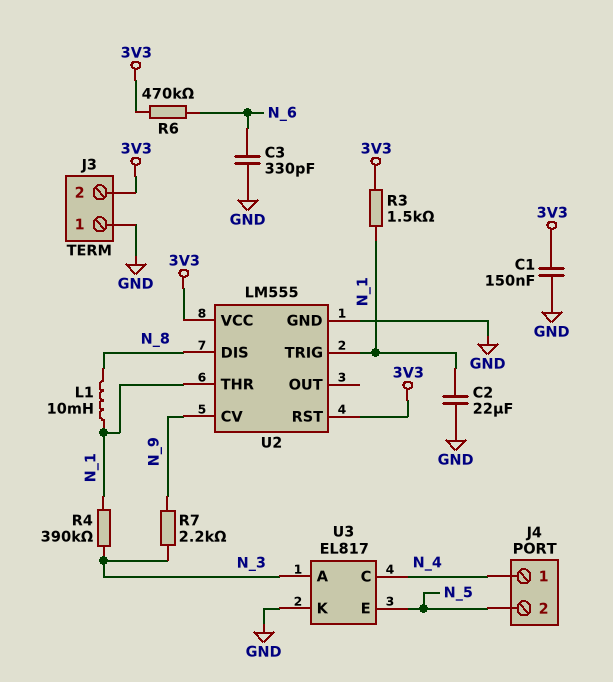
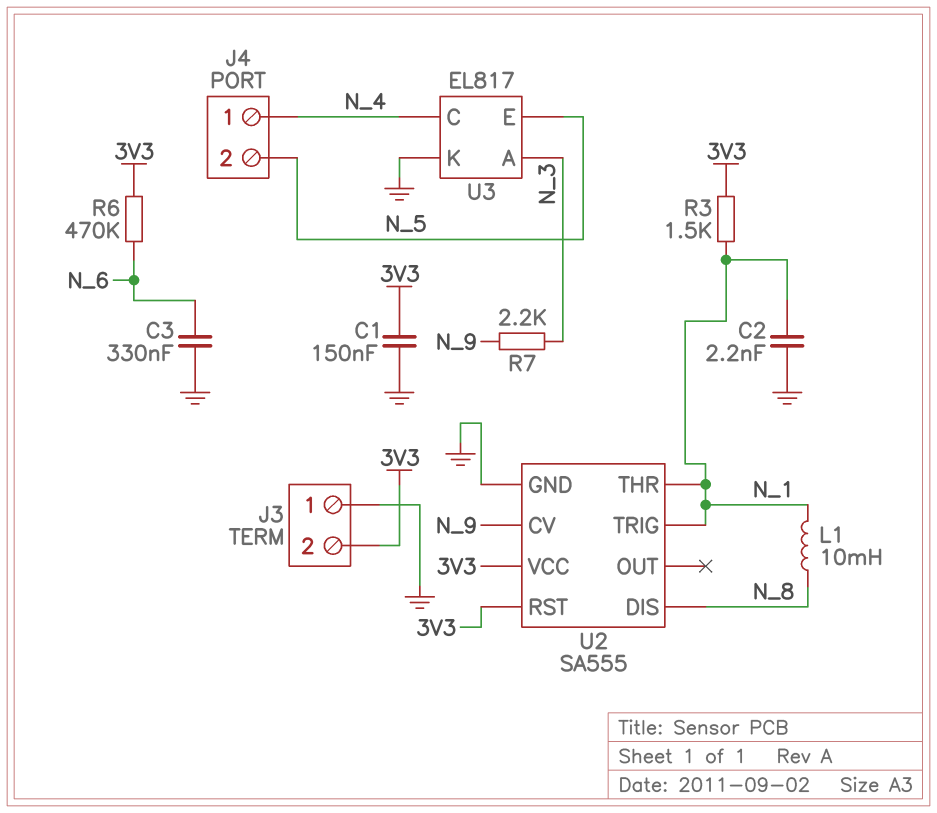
C2: 22uF (GND, N_1) -> 2.2nF (GND, N_1)
C3: 330pF (GND, N_6) -> 330nF (GND, N_6)
R4: 390k (N_1, N_3) -> none
U2: LM555 -> SA555

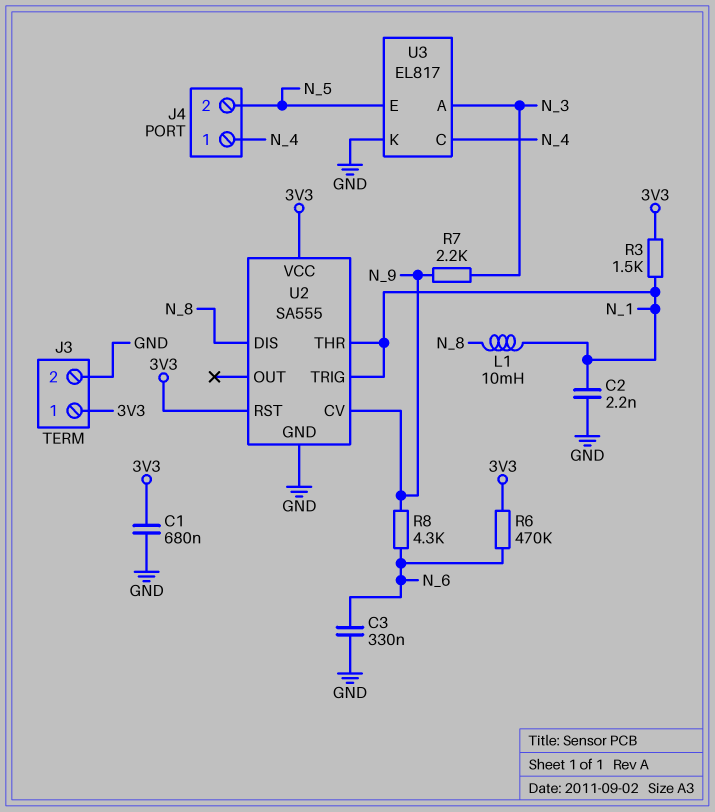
C1: 150nF (3V3, GND) -> 680nF (3V3, GND)
J3 pin 1: GND -> 3V3
J3 pin 2: 3V3 -> GND
R8: none -> 4.3k (N_6, N_9)

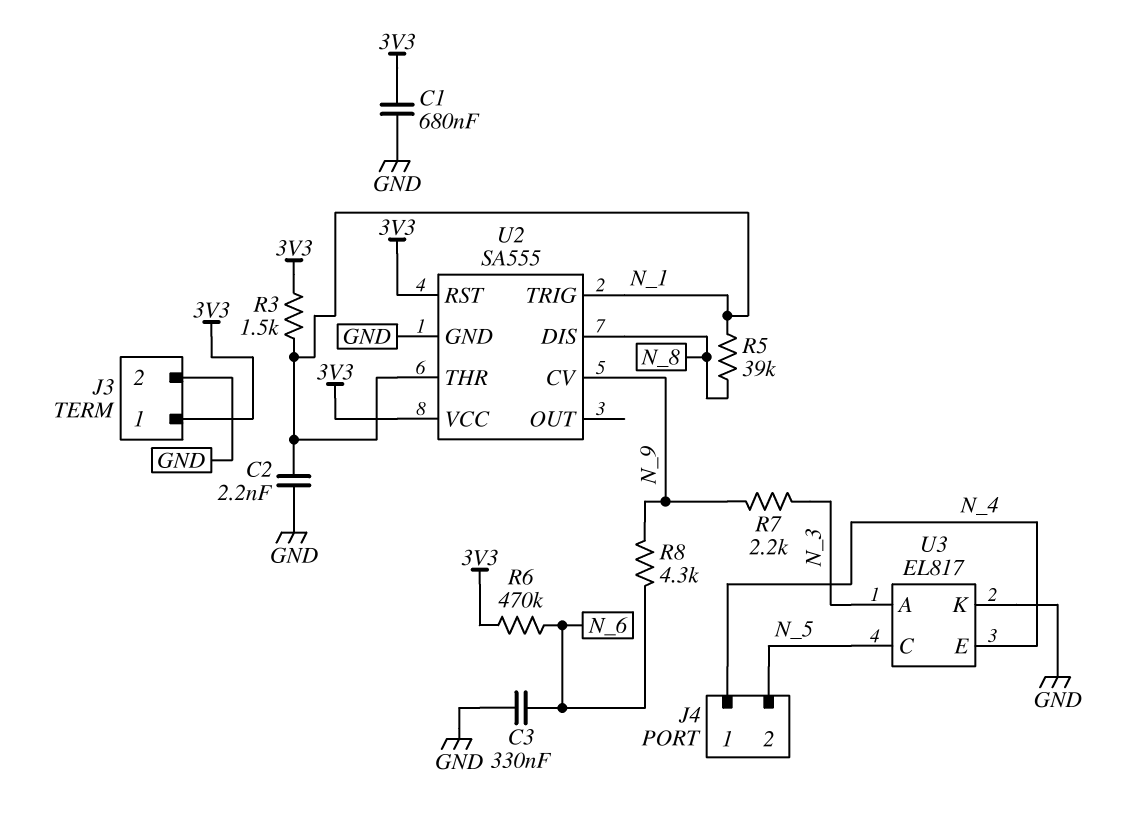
L1: 10mH (N_1, N_8) -> none
R5: none -> 39k (N_1, N_8)
U3 pin C: N_4 -> N_5
U3 pin E: N_5 -> N_4

